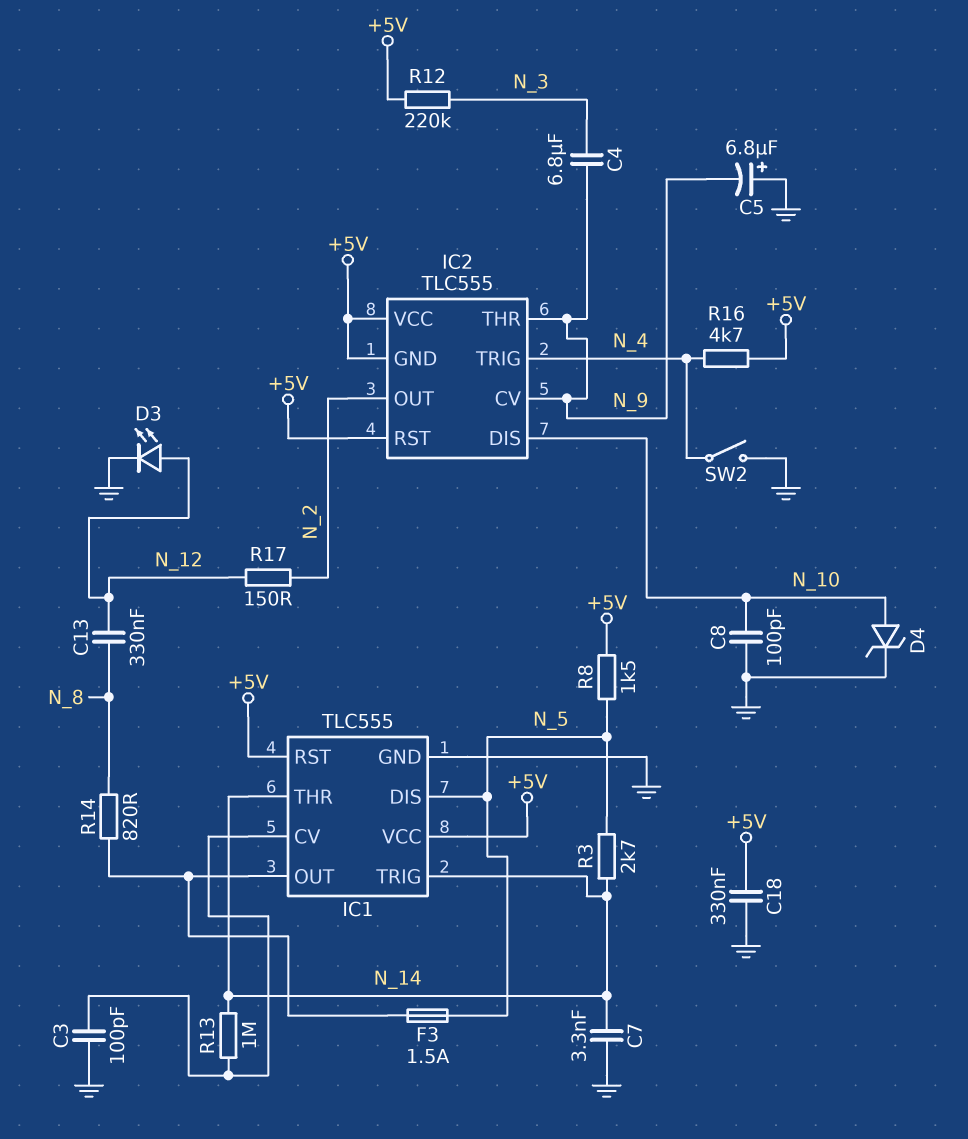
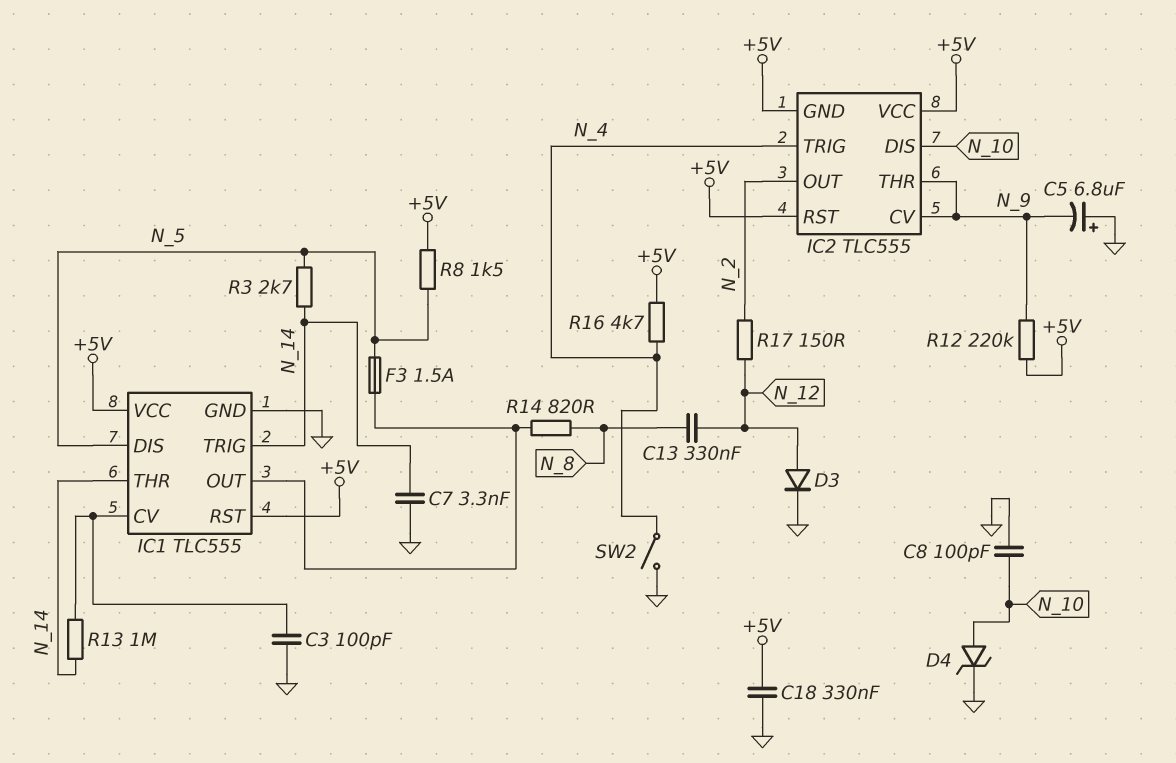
C4: 6.8uF (N_3, N_9) -> none
D3: LED (A N_12, K GND) -> diode (A N_12, K GND)
R12: 220k (+5V, N_3) -> 220k (+5V, N_9)

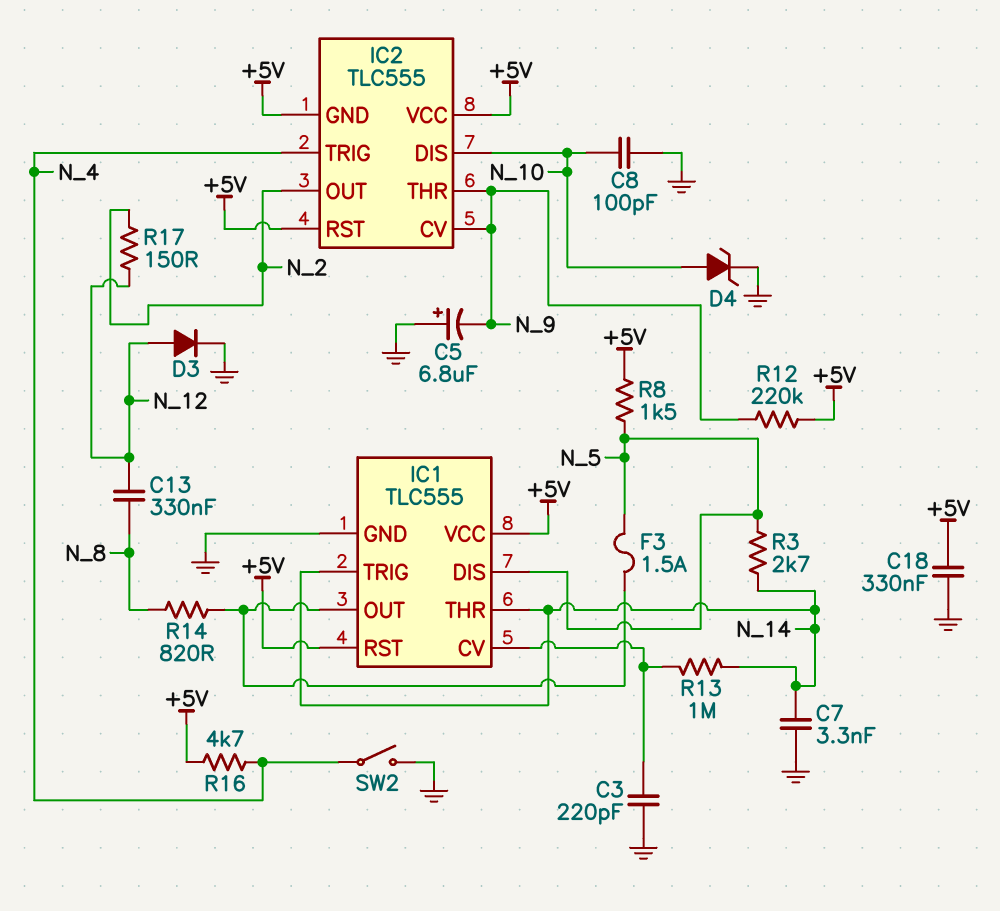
C3: 100pF (GND, IC1/CV) -> 220pF (GND, IC1/CV)

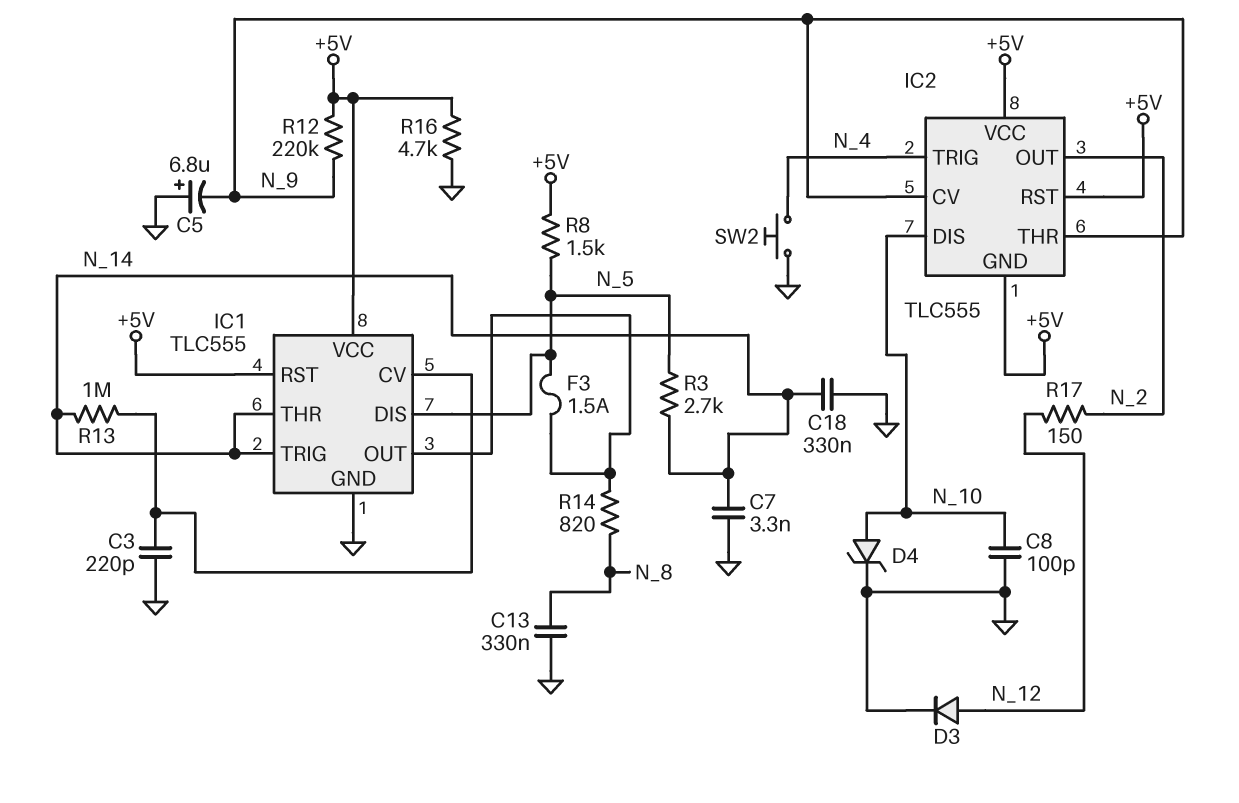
C13: 330nF (N_8, N_12) -> 330nF (GND, N_8)
C18: 330nF (+5V, GND) -> 330nF (GND, N_14)
R16: 4.7k (+5V, N_4) -> 4.7k (+5V, GND)
SW2: switch (GND, N_4) -> button (GND, N_4)

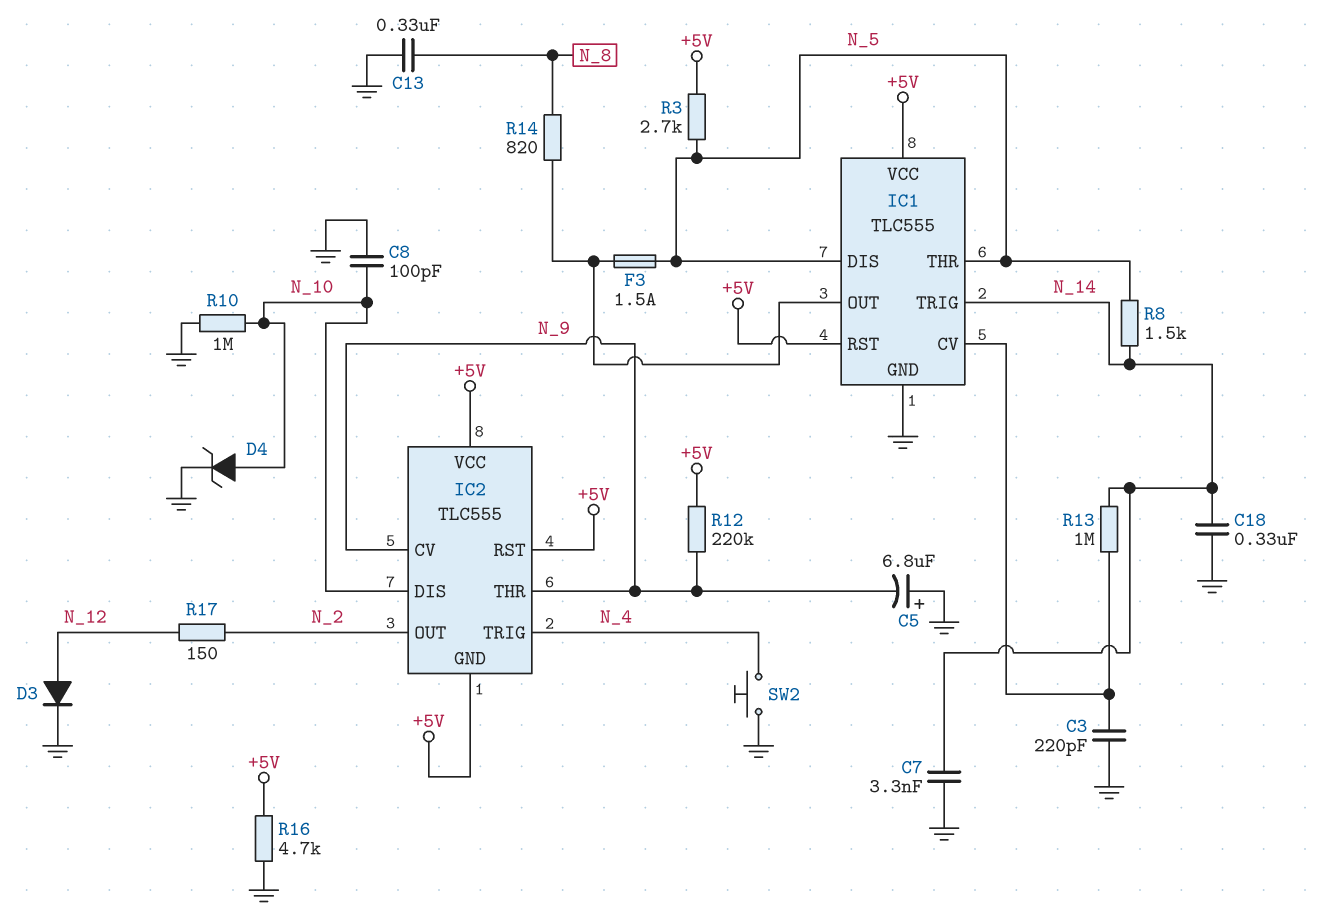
IC1 pin THR: N_14 -> N_5
R3: 2.7k (N_5, N_14) -> 2.7k (+5V, N_5)
R8: 1.5k (+5V, N_5) -> 1.5k (N_5, N_14)
R10: none -> 1M (GND, N_10)

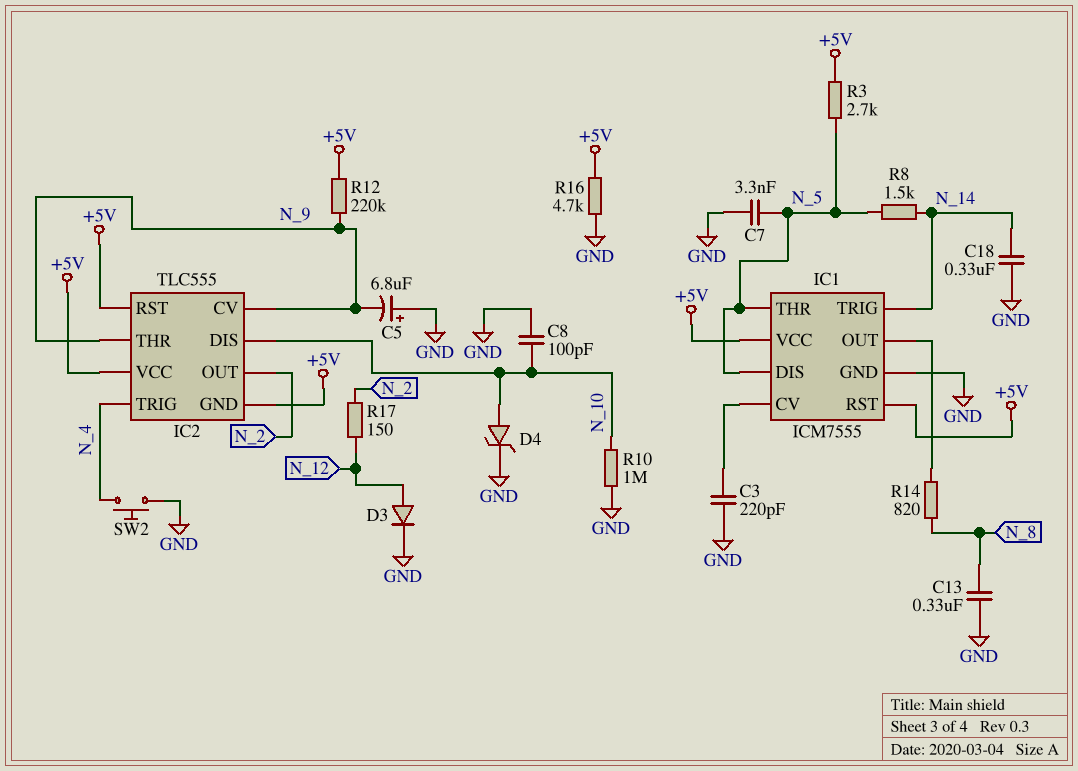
C7: 3.3nF (GND, N_14) -> 3.3nF (GND, N_5)
F3: 1.5A (IC1/OUT, N_5) -> none
IC1: TLC555 -> ICM7555
R13: 1M (IC1/CV, N_14) -> none

